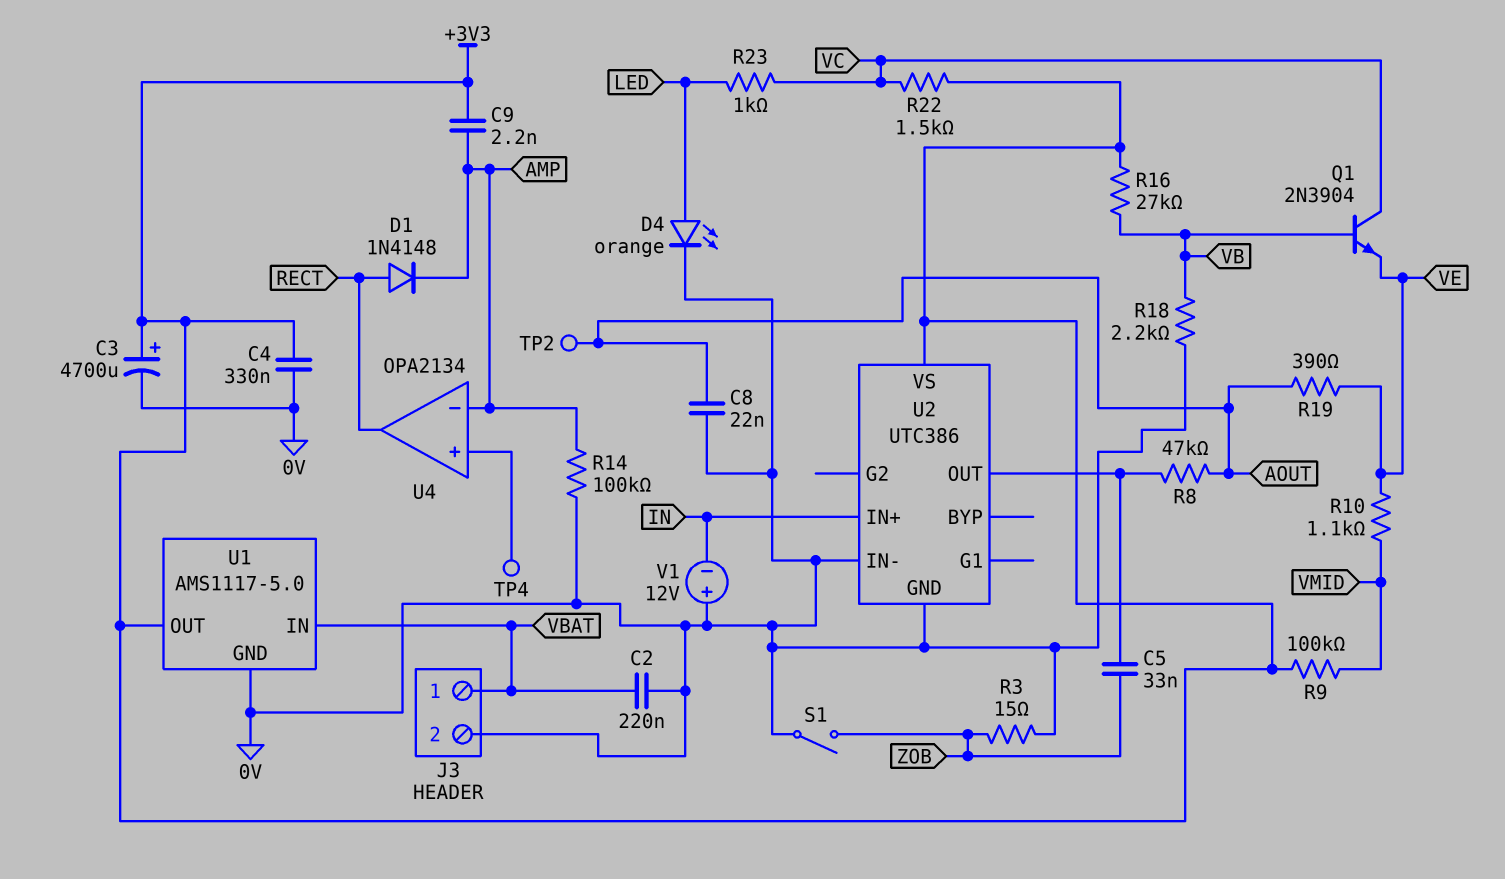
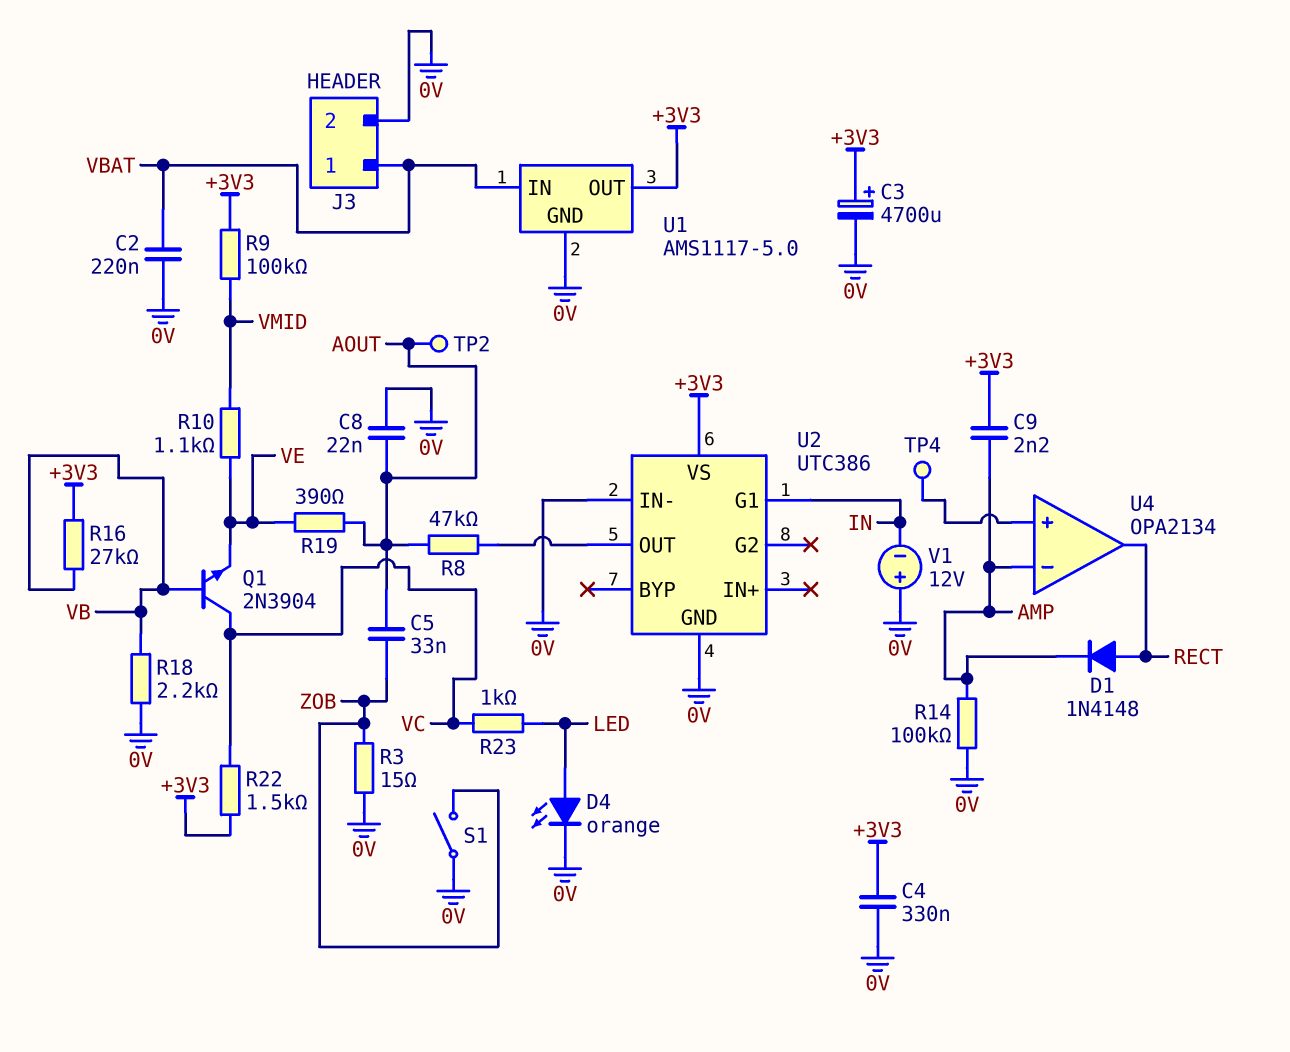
C5: 33nF (U2/OUT, ZOB) -> 33nF (AOUT, ZOB)
U2 pin G1: none -> IN
U2 pin IN+: IN -> none

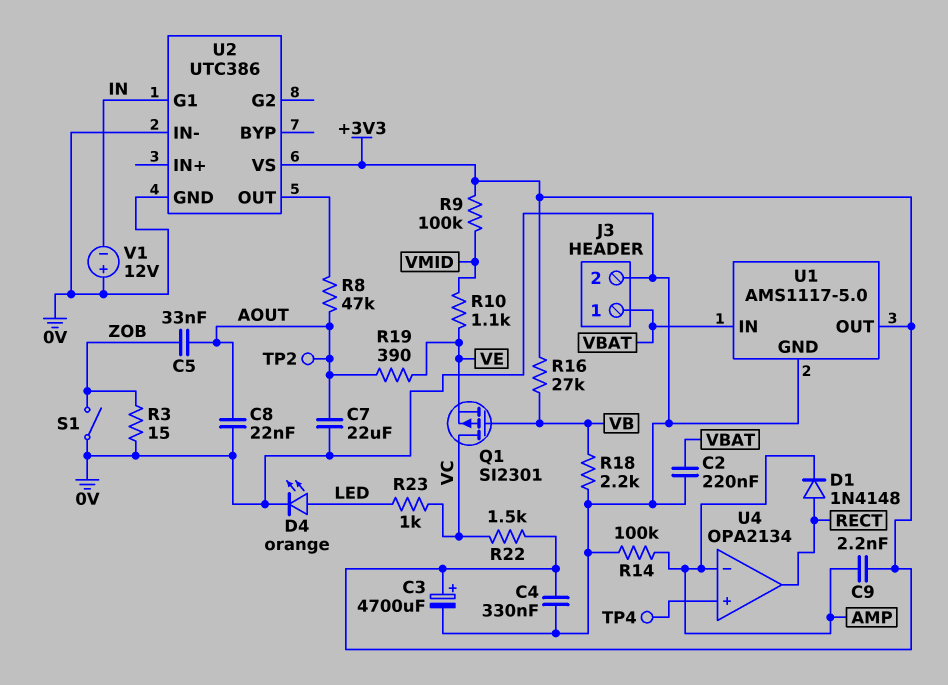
C7: none -> 22uF (0V, AOUT)
Q1: NPN 2N3904 (B VB, C VC, E VE) -> PMOS SI2301 (G VB, D VC, S VE)

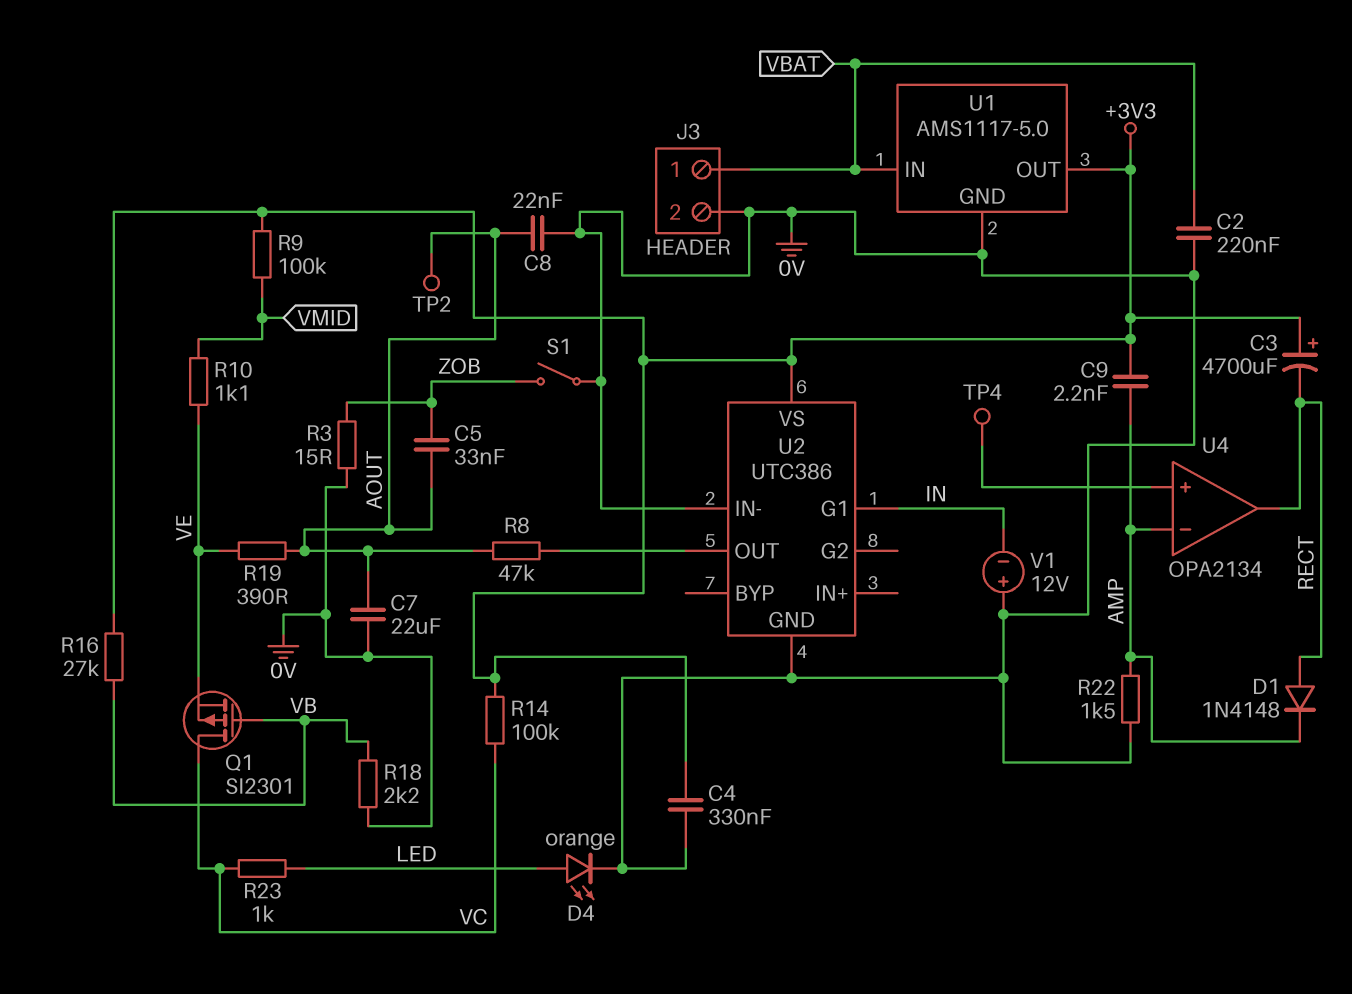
C3: 4700uF (plus +3V3, minus 0V) -> 4700uF (plus +3V3, minus RECT)
R14: 100k (0V, AMP) -> 100k (+3V3, VC)
R22: 1.5k (+3V3, VC) -> 1.5k (0V, AMP)

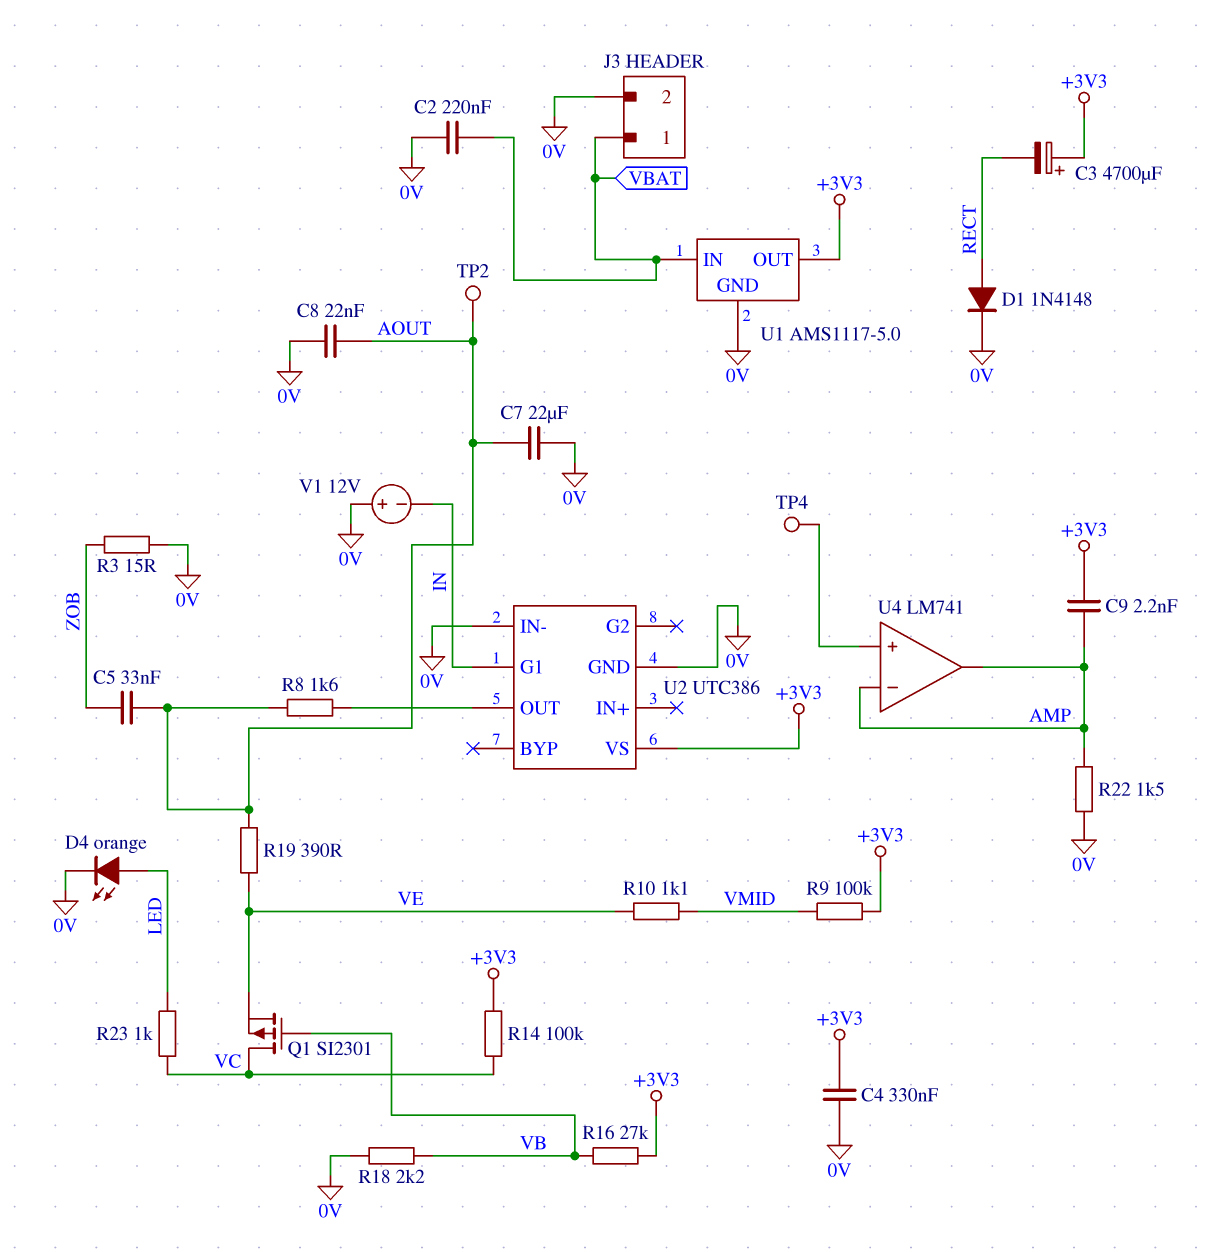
D1: diode 1N4148 (A RECT, K AMP) -> diode 1N4148 (A RECT, K 0V)
R8: 47k (AOUT, U2/OUT) -> 1.6k (AOUT, U2/OUT)
S1: switch (0V, ZOB) -> none
U4: OPA2134 -> LM741
U4 pin out: RECT -> AMP

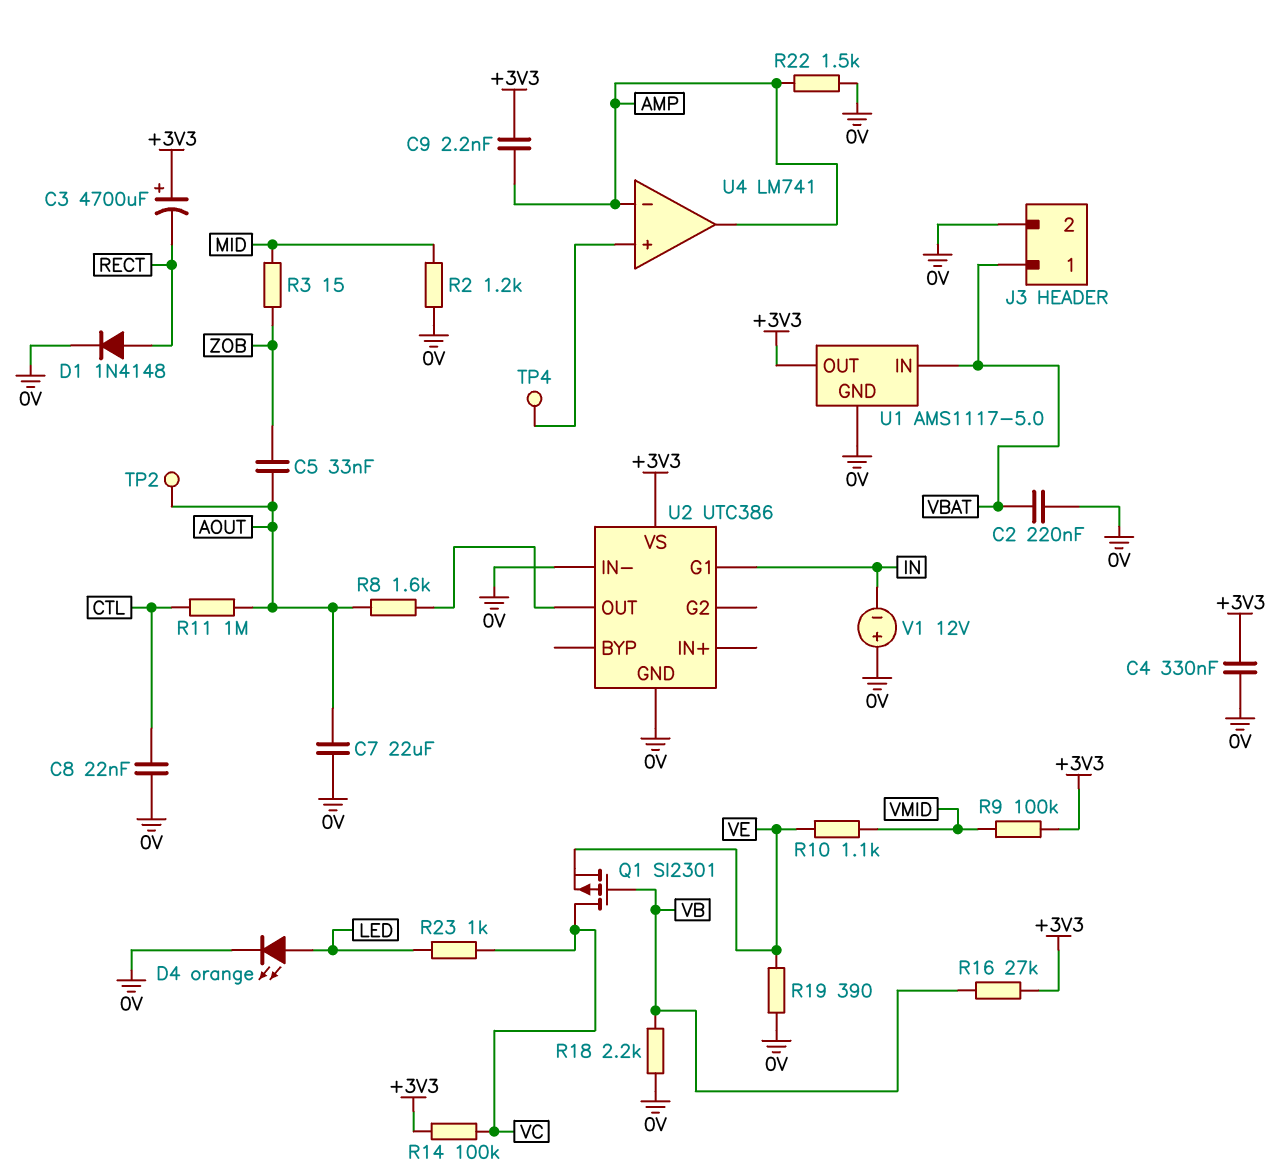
C8: 22nF (0V, AOUT) -> 22nF (0V, CTL)
R2: none -> 1.2k (0V, MID)
R3: 15 (0V, ZOB) -> 15 (MID, ZOB)
R11: none -> 1M (AOUT, CTL)
R19: 390 (AOUT, VE) -> 390 (0V, VE)

